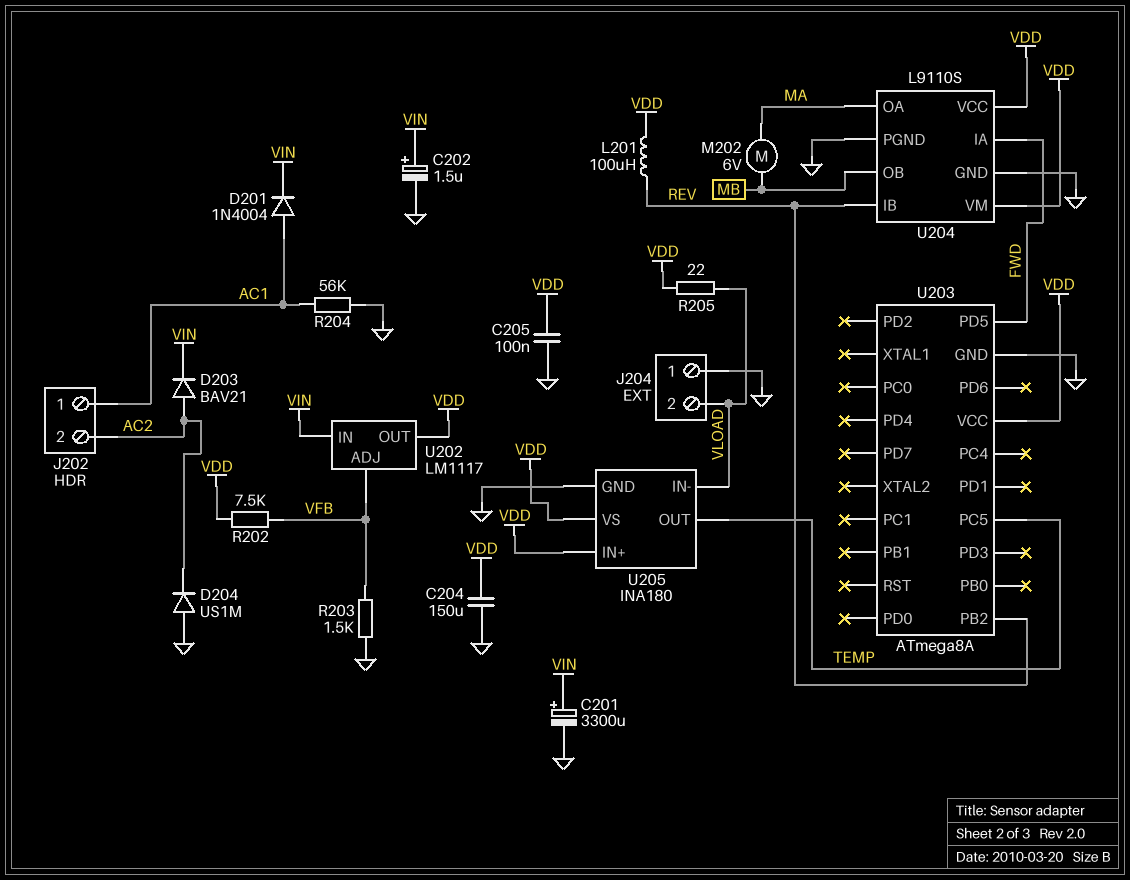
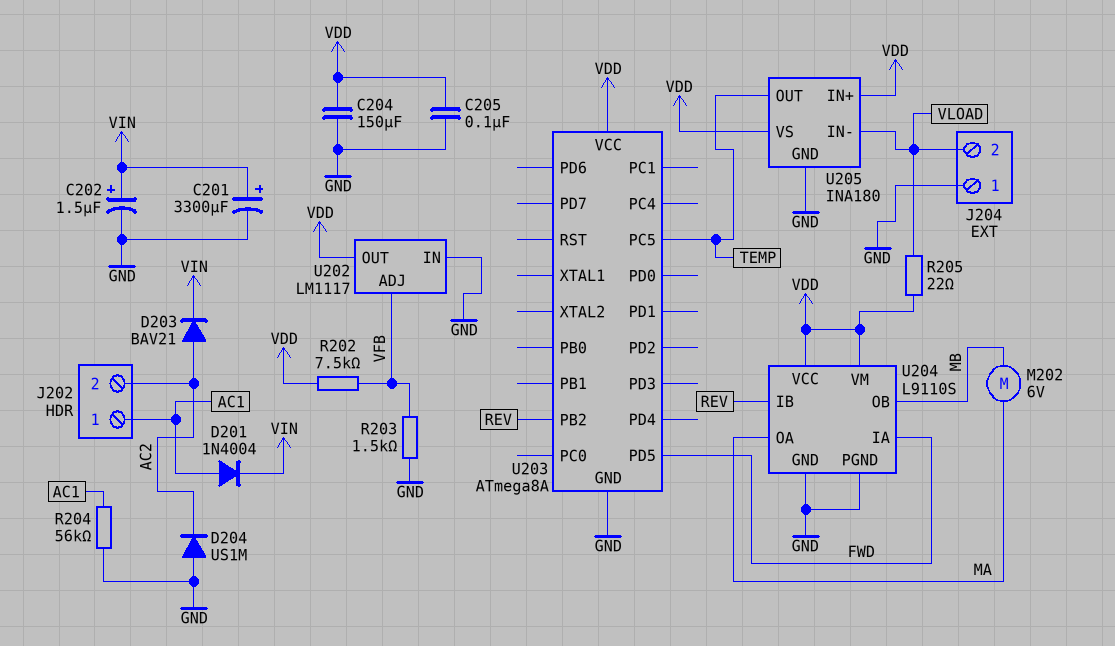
L201: 100uH (REV, VDD) -> none
U202 pin IN: VIN -> GND

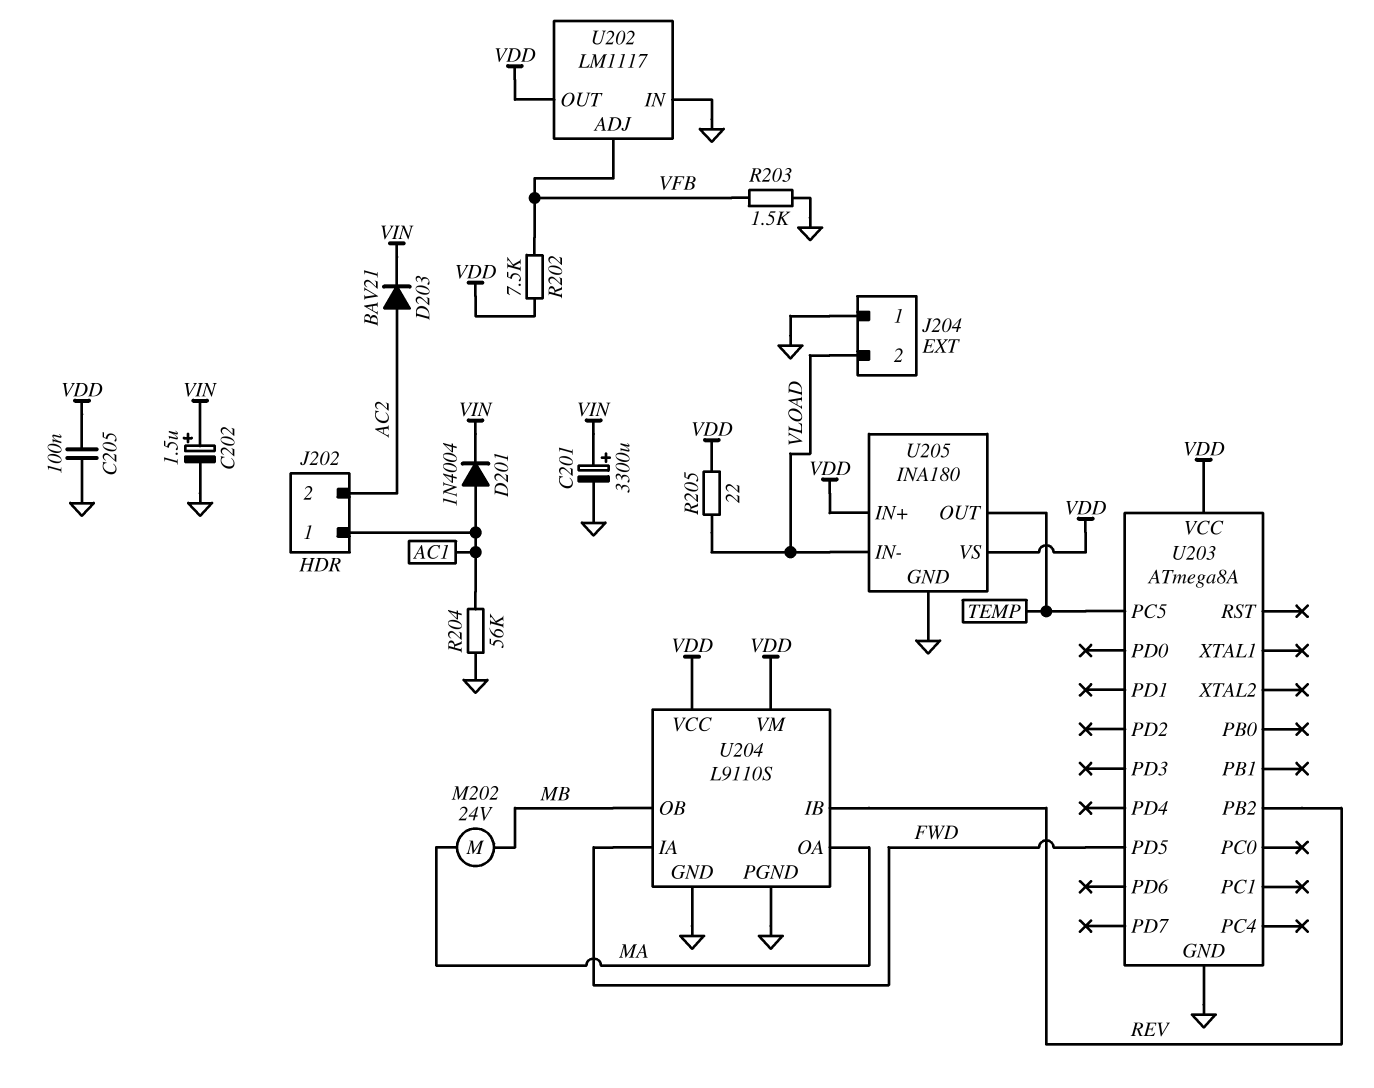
C204: 150uF (GND, VDD) -> none
D204: diode US1M (A GND, K AC2) -> none
M202: motor 6V (MA, MB) -> motor 24V (MA, MB)

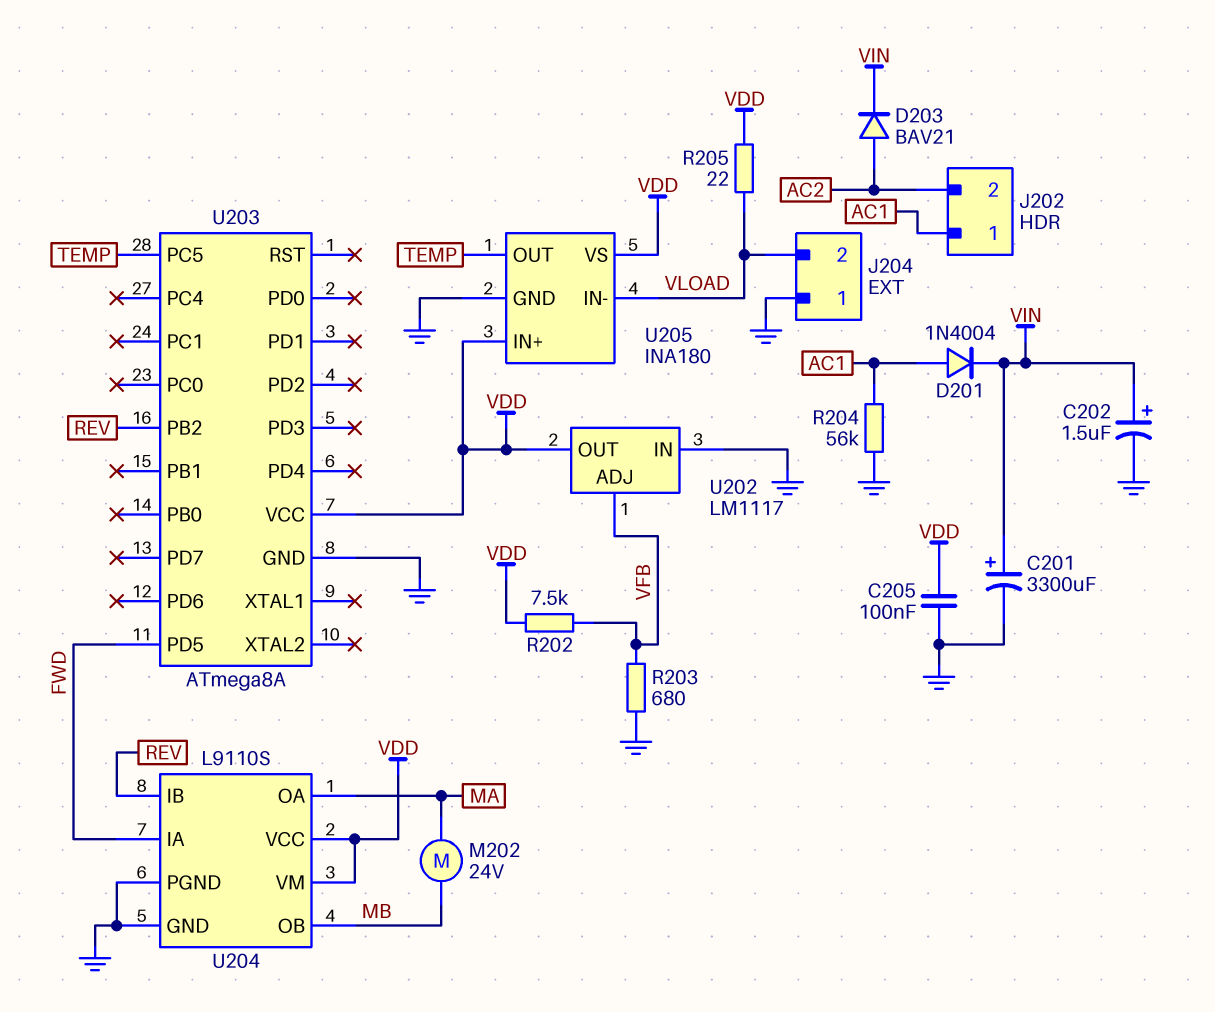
R203: 1.5k (GND, VFB) -> 680 (GND, VFB)

